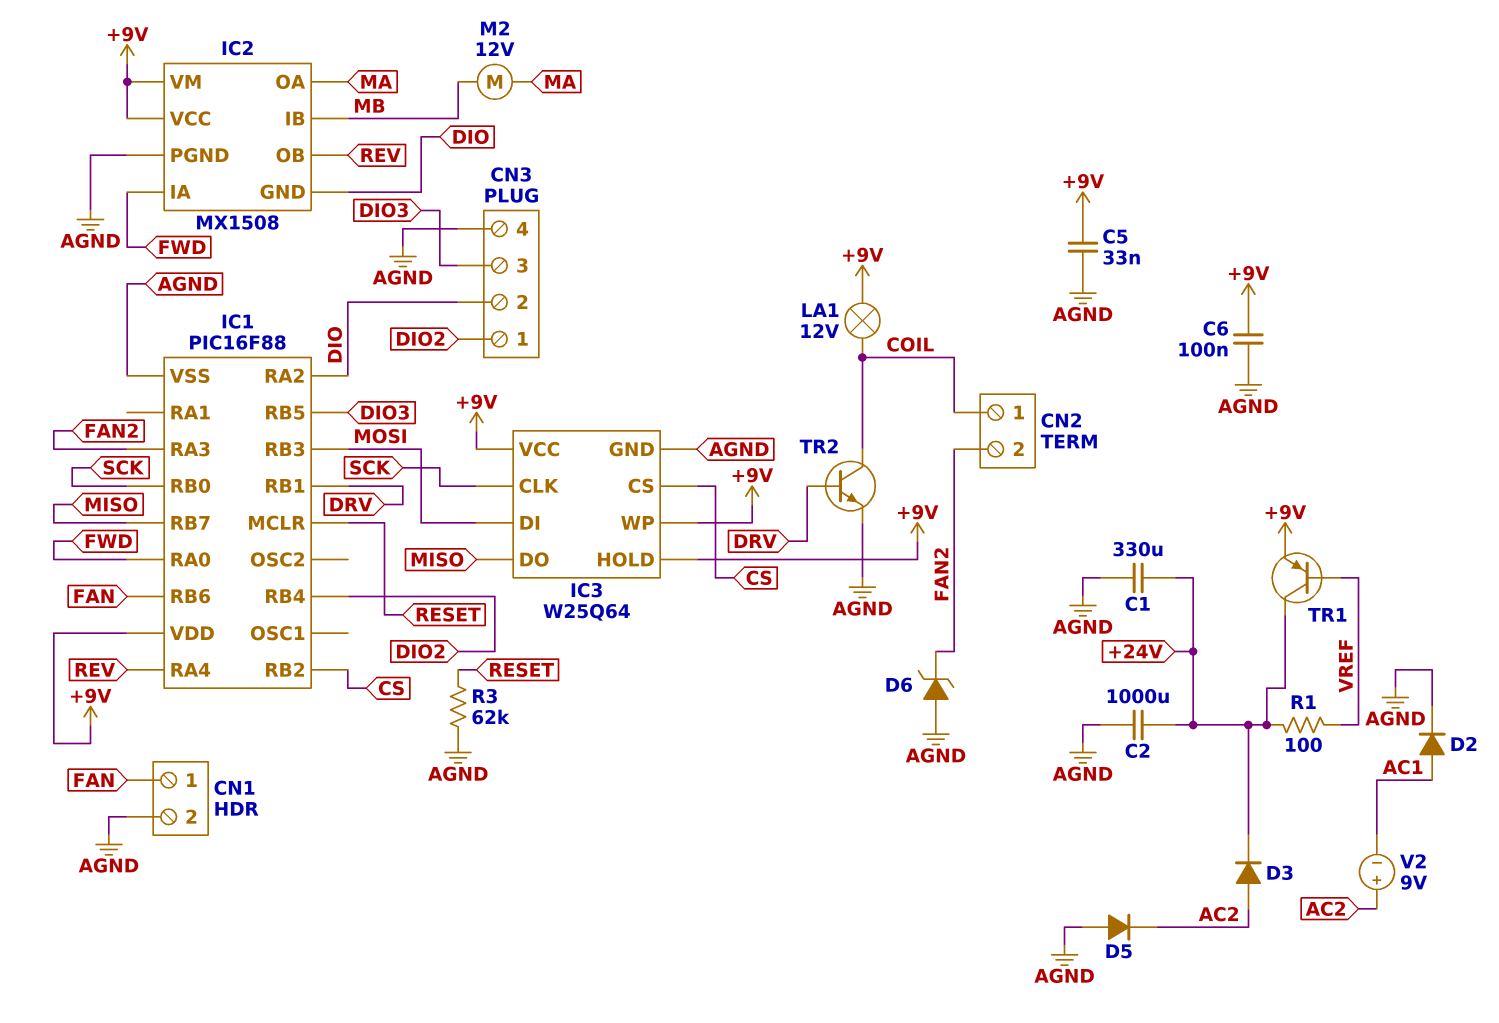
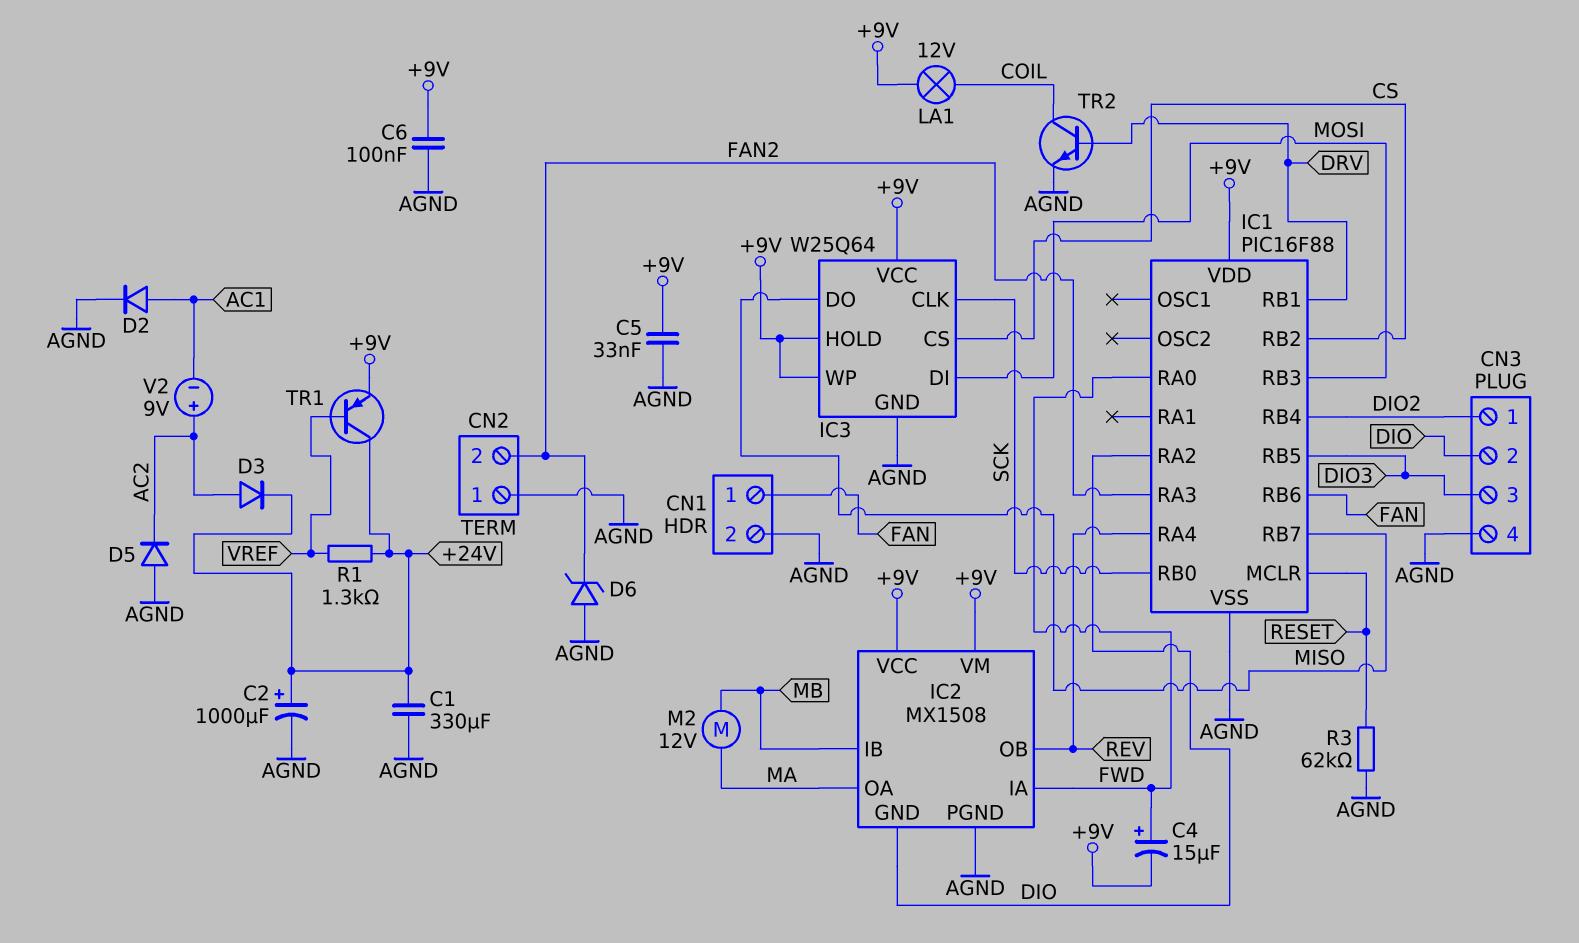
C2: 1000uF (+24V, AGND) -> 1000uF (plus +24V, minus AGND)
C4: none -> 15uF (plus FWD, minus +9V)
CN2 pin 1: COIL -> AGND
R1: 100 (+24V, VREF) -> 1.3k (+24V, VREF)

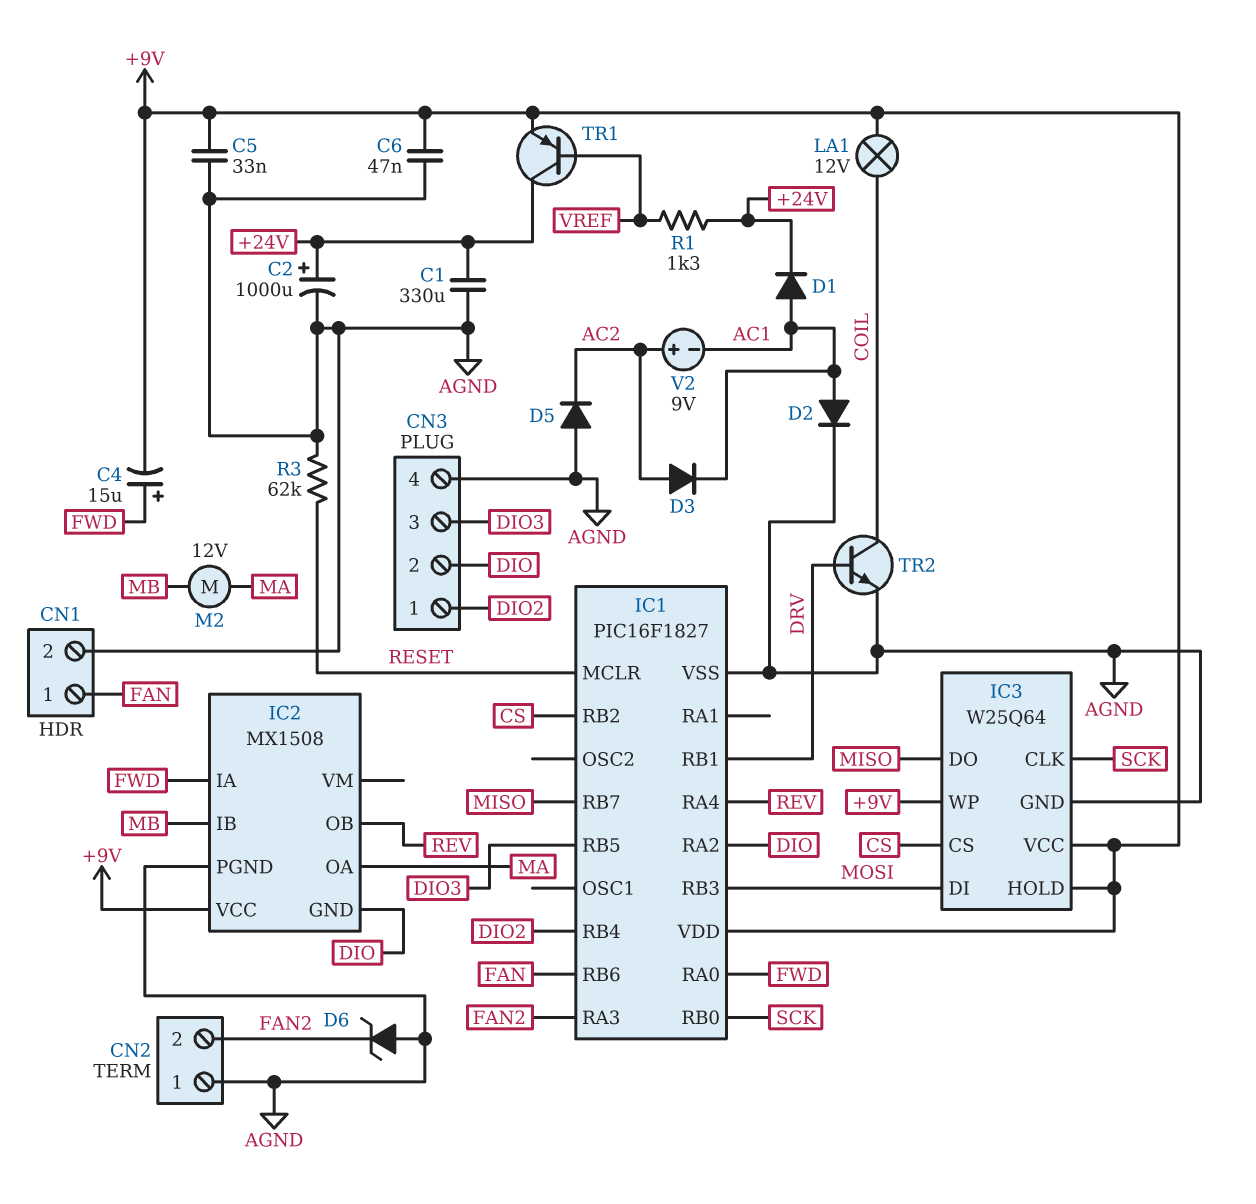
C6: 100nF (+9V, AGND) -> 47nF (+9V, AGND)
D1: none -> diode (A AC1, K +24V)
D3: diode (A AC2, K +24V) -> diode (A AC2, K AC1)
IC1: PIC16F88 -> PIC16F1827
IC2 pin VM: +9V -> none

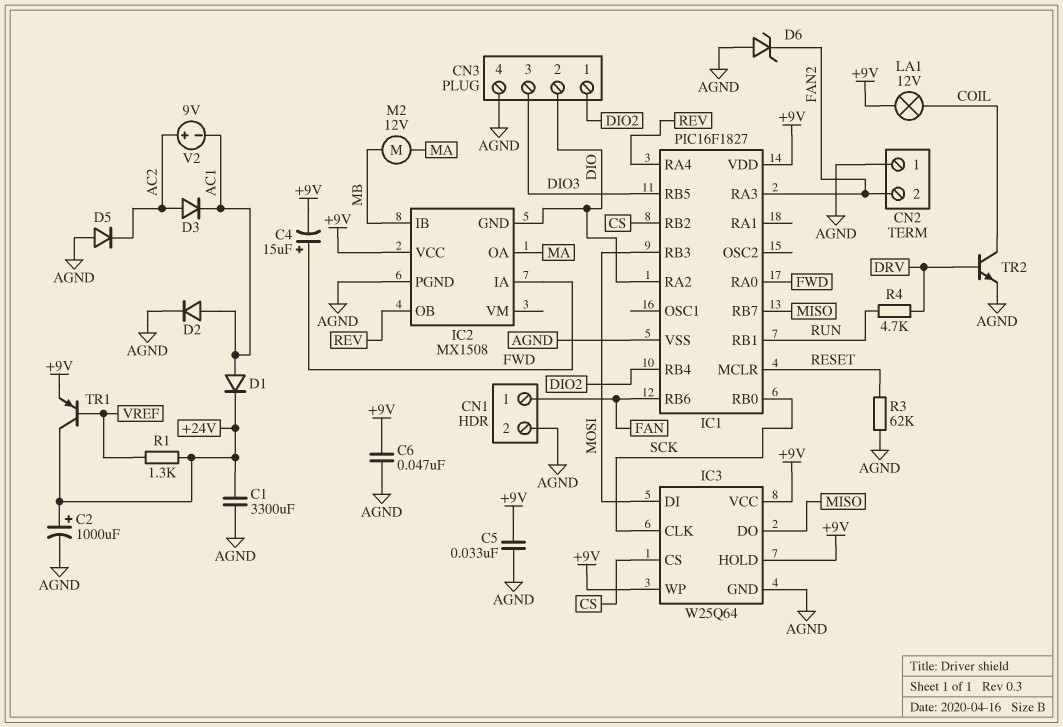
C1: 330uF (+24V, AGND) -> 3300uF (+24V, AGND)
IC1 pin RB1: DRV -> RUN
R4: none -> 4.7k (DRV, RUN)

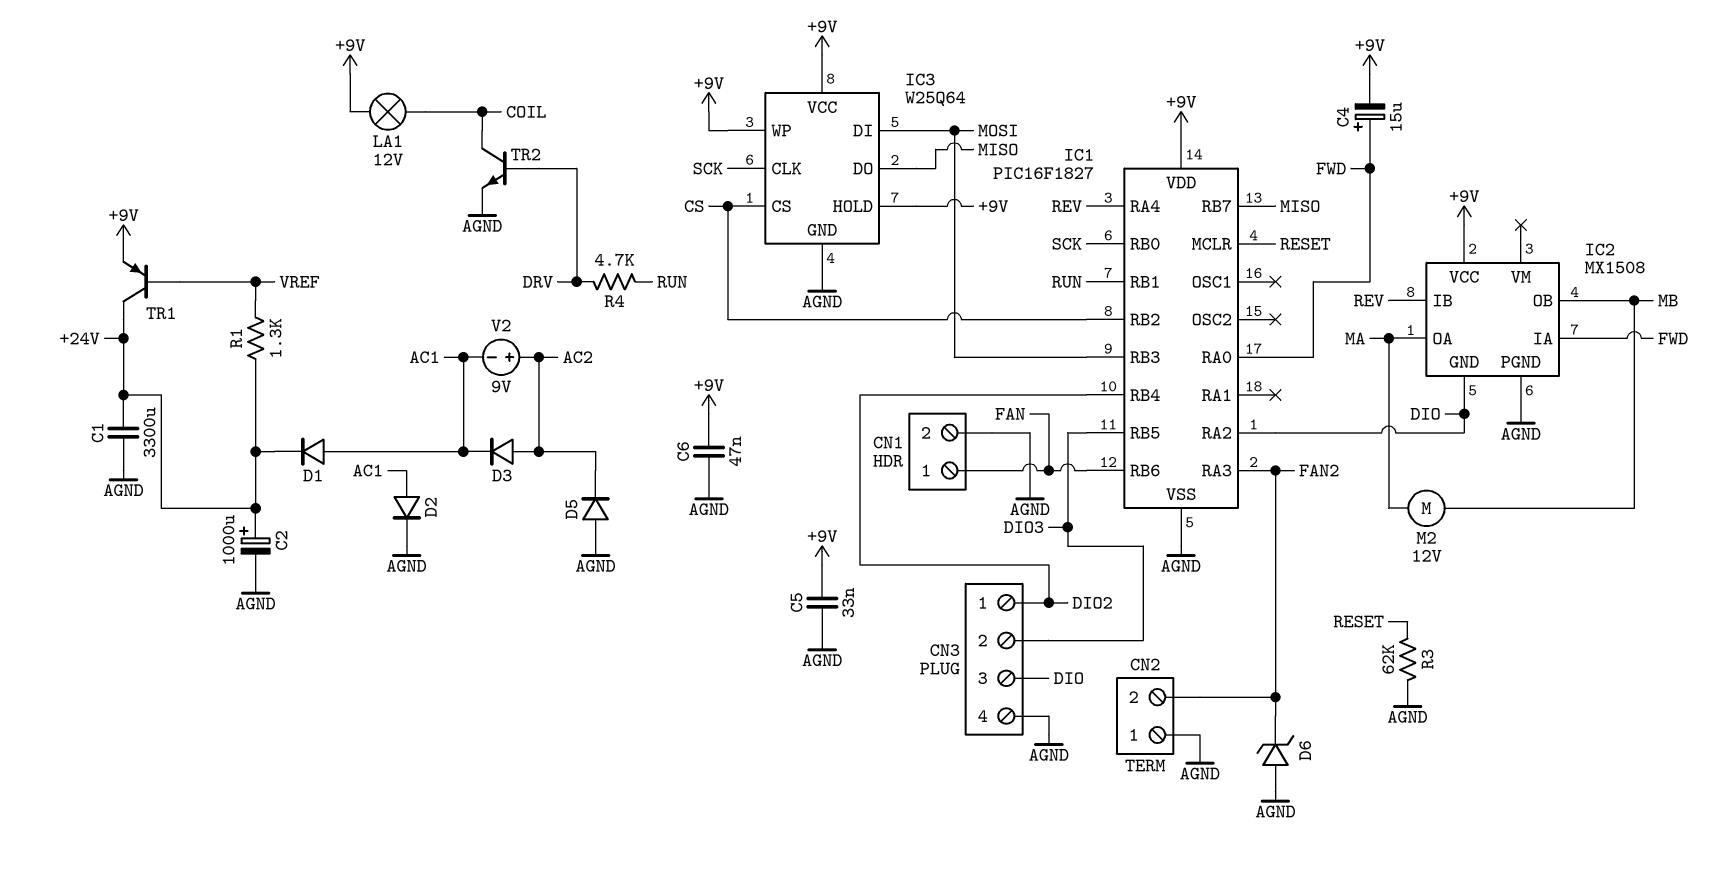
CN3 pin 2: DIO -> DIO3
CN3 pin 3: DIO3 -> DIO
IC2 pin IB: MB -> REV
IC2 pin OB: REV -> MB

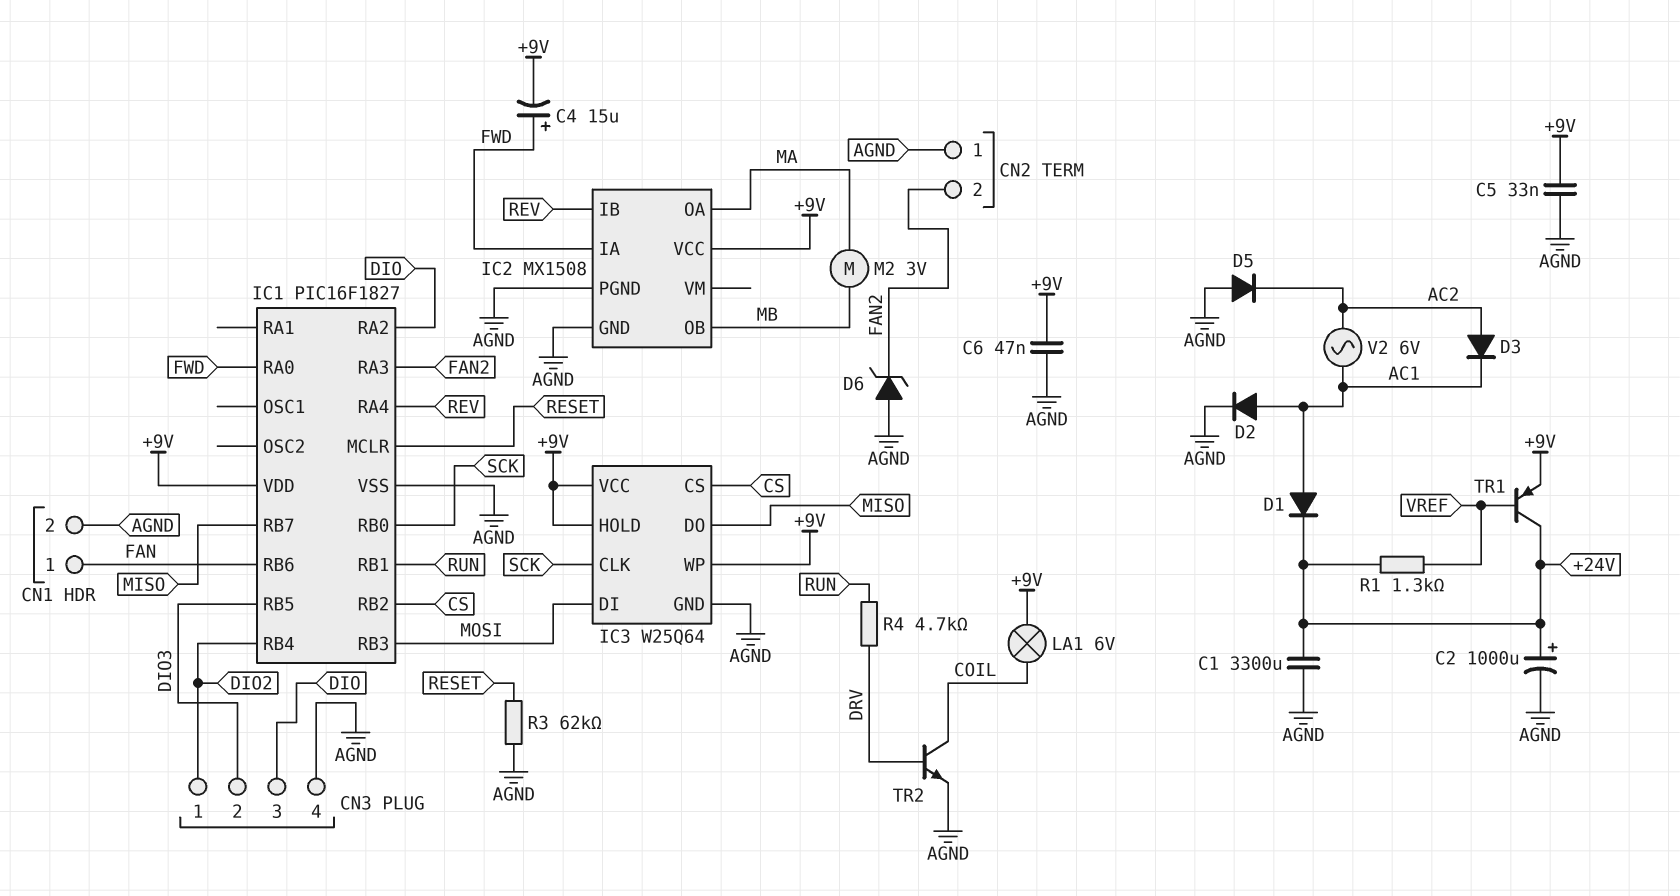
IC2 pin GND: DIO -> AGND
LA1: lamp 12V (+9V, COIL) -> lamp 6V (+9V, COIL)
M2: motor 12V (MA, MB) -> motor 3V (MA, MB)
V2: 9V (plus AC2, minus AC1) -> AC 6V (AC1, AC2)

